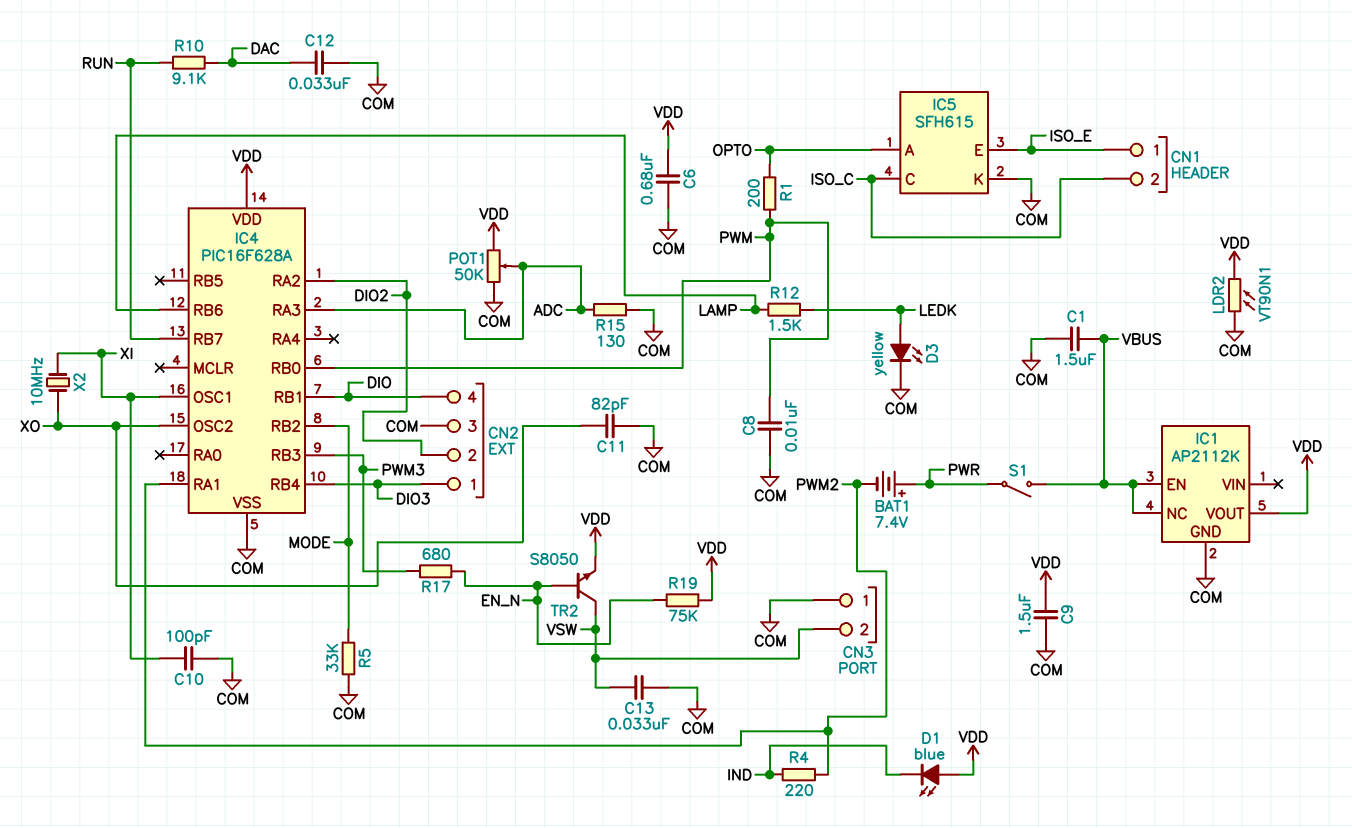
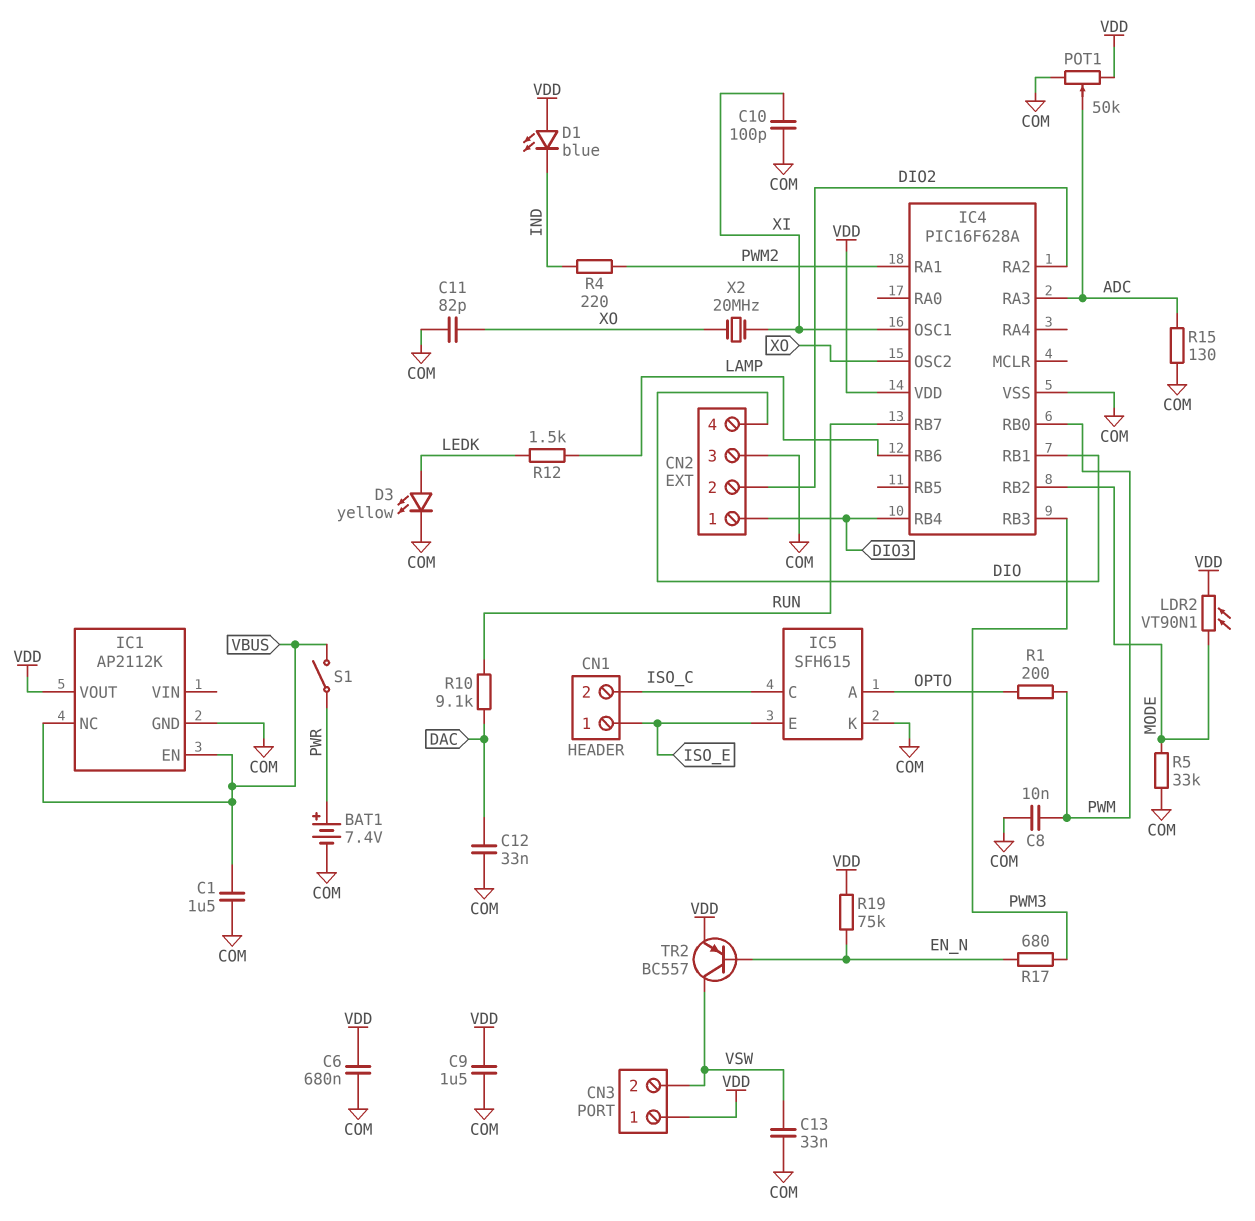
BAT1: 7.4V (plus PWR, minus PWM2) -> 7.4V (plus PWR, minus COM)
CN3 pin 1: COM -> VDD
LDR2: VT90N1 (COM, VDD) -> VT90N1 (MODE, VDD)
TR2: NPN S8050 (B EN_N, C VSW, E VDD) -> PNP BC557 (B EN_N, C VSW, E VDD)
X2: 10MHz (XI, XO) -> 20MHz (XI, XO)

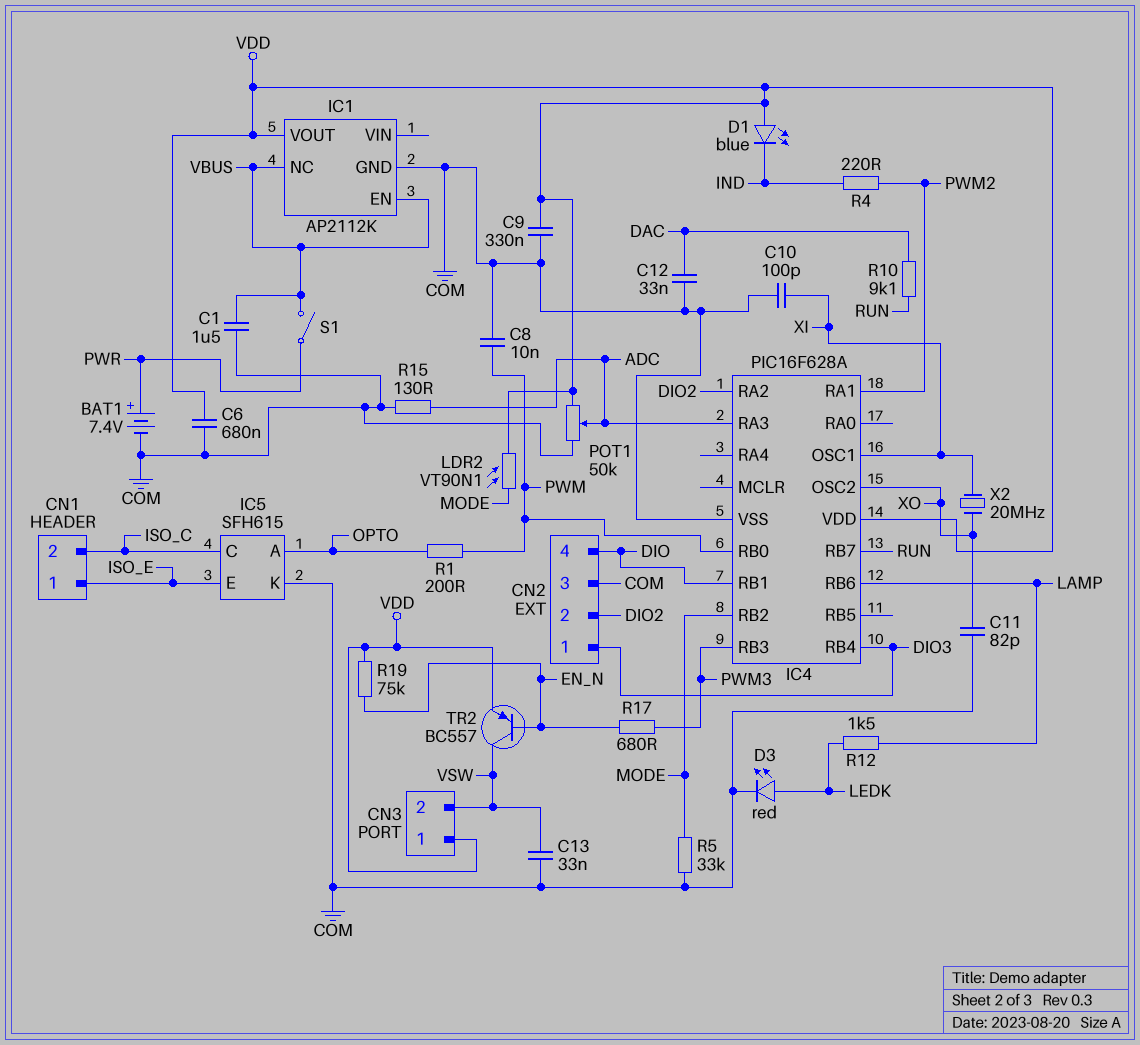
C9: 1.5uF (COM, VDD) -> 330nF (COM, VDD)
D3: LED yellow (A LEDK, K COM) -> LED red (A LEDK, K COM)

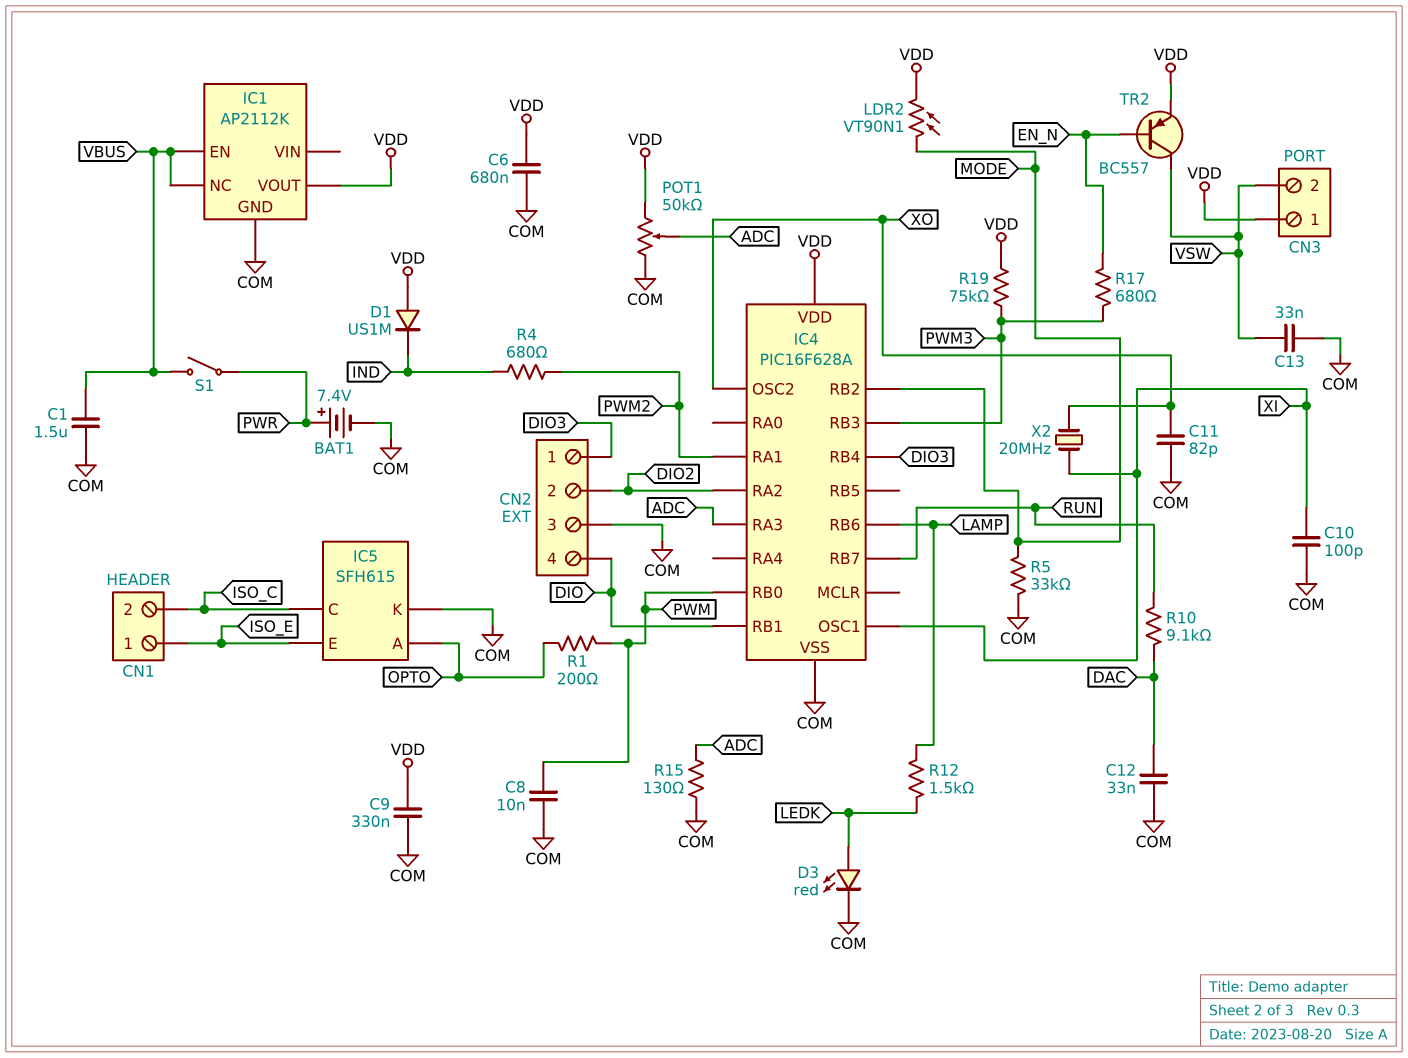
D1: LED blue (A VDD, K IND) -> diode US1M (A VDD, K IND)
R4: 220 (IND, PWM2) -> 680 (IND, PWM2)
R19: 75k (EN_N, VDD) -> 75k (PWM3, VDD)

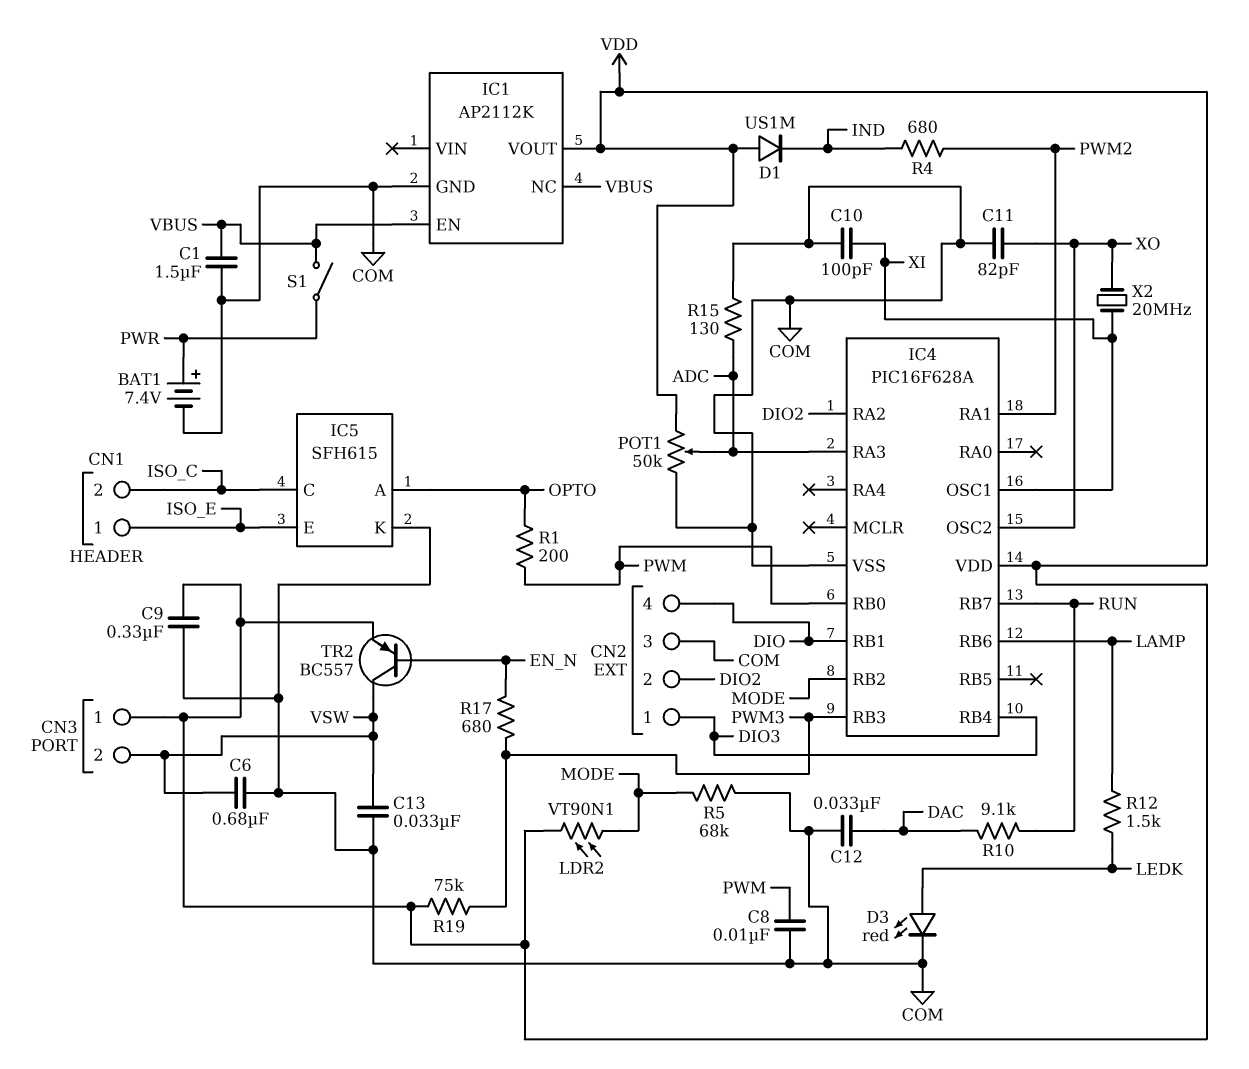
C6: 680nF (COM, VDD) -> 680nF (COM, VSW)
R5: 33k (COM, MODE) -> 68k (COM, MODE)

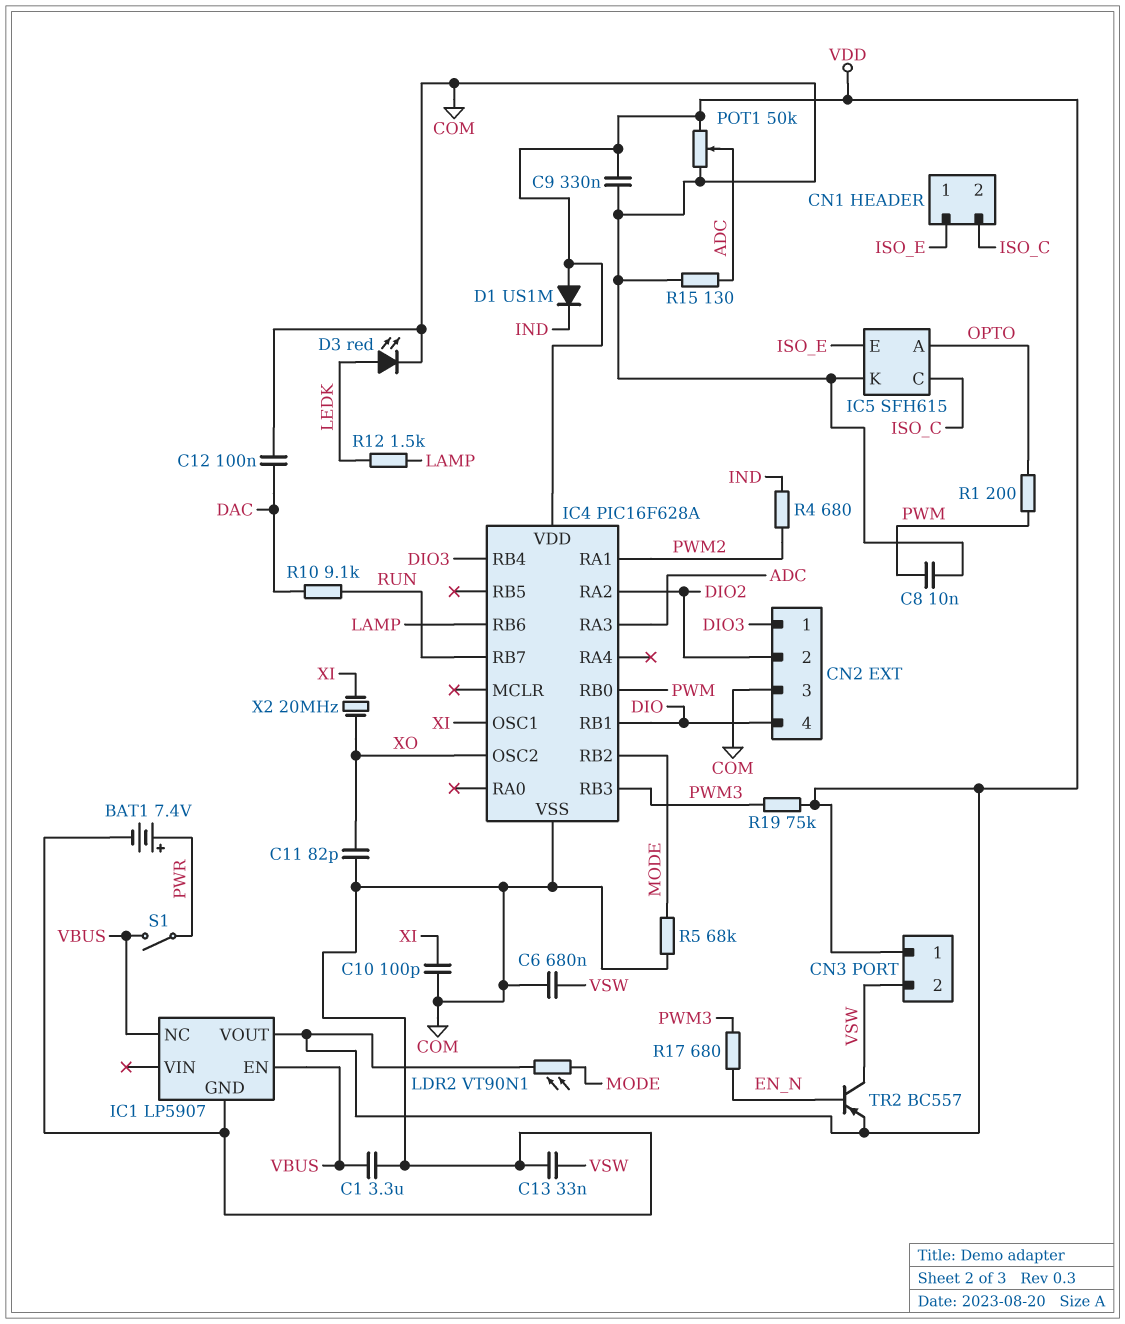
C1: 1.5uF (COM, VBUS) -> 3.3uF (COM, VBUS)
C12: 33nF (COM, DAC) -> 100nF (COM, DAC)
IC1: AP2112K -> LP5907

